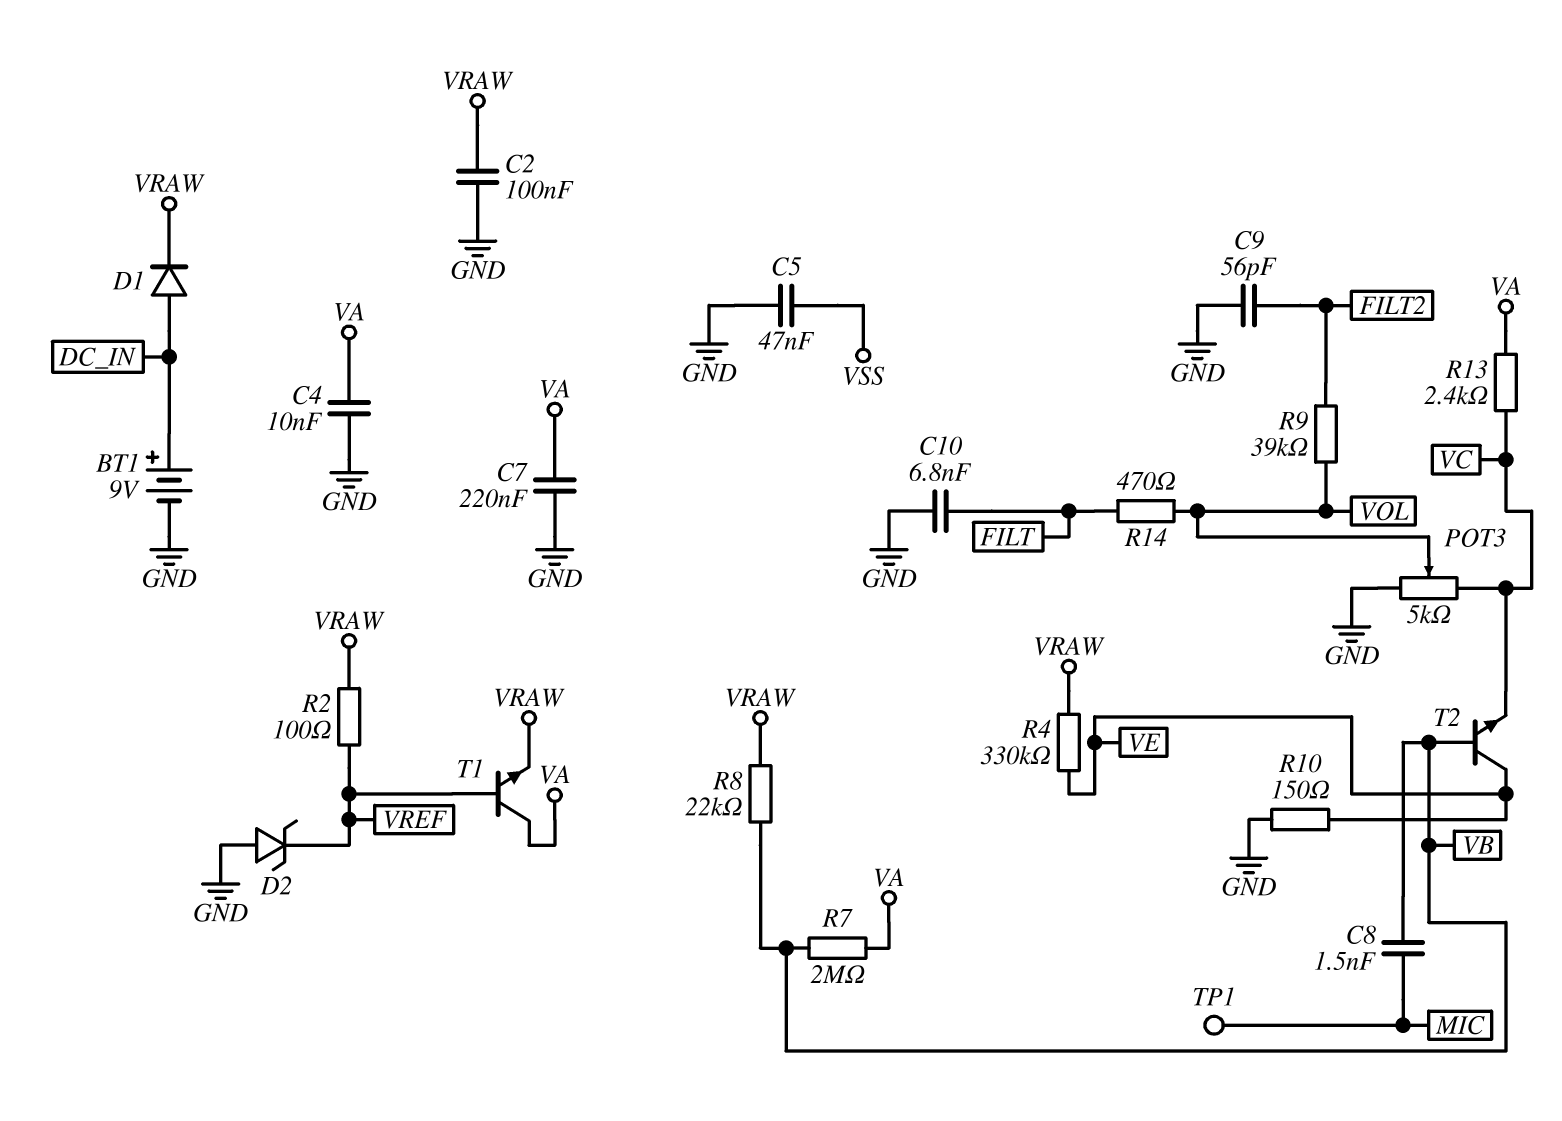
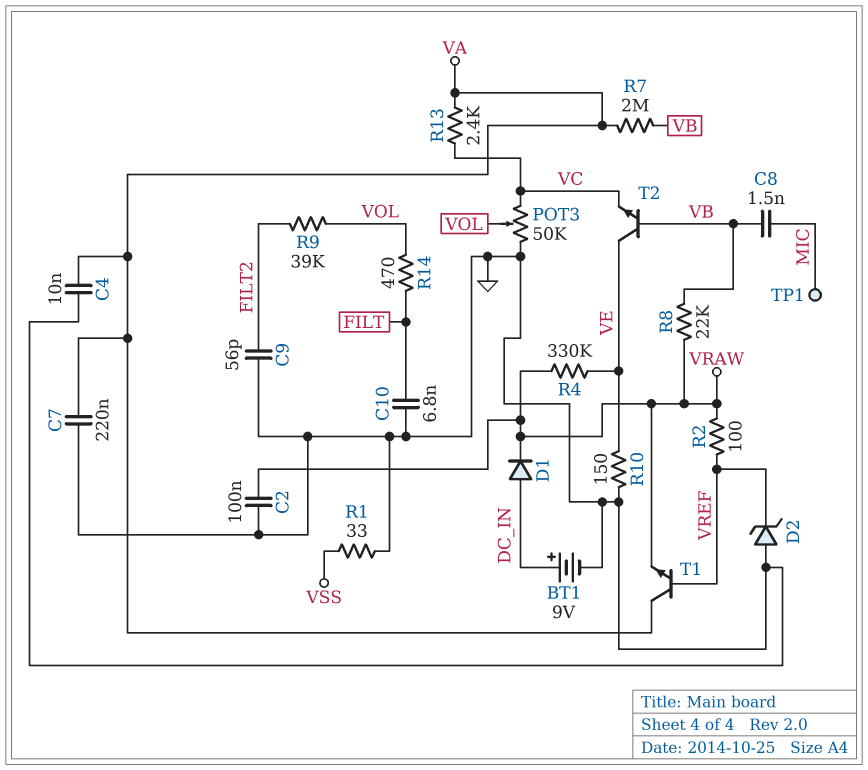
C5: 47nF (GND, VSS) -> none
POT3: 5k (GND, VC, wiper VOL) -> 50k (GND, VC, wiper VOL)
R1: none -> 33 (GND, VSS)

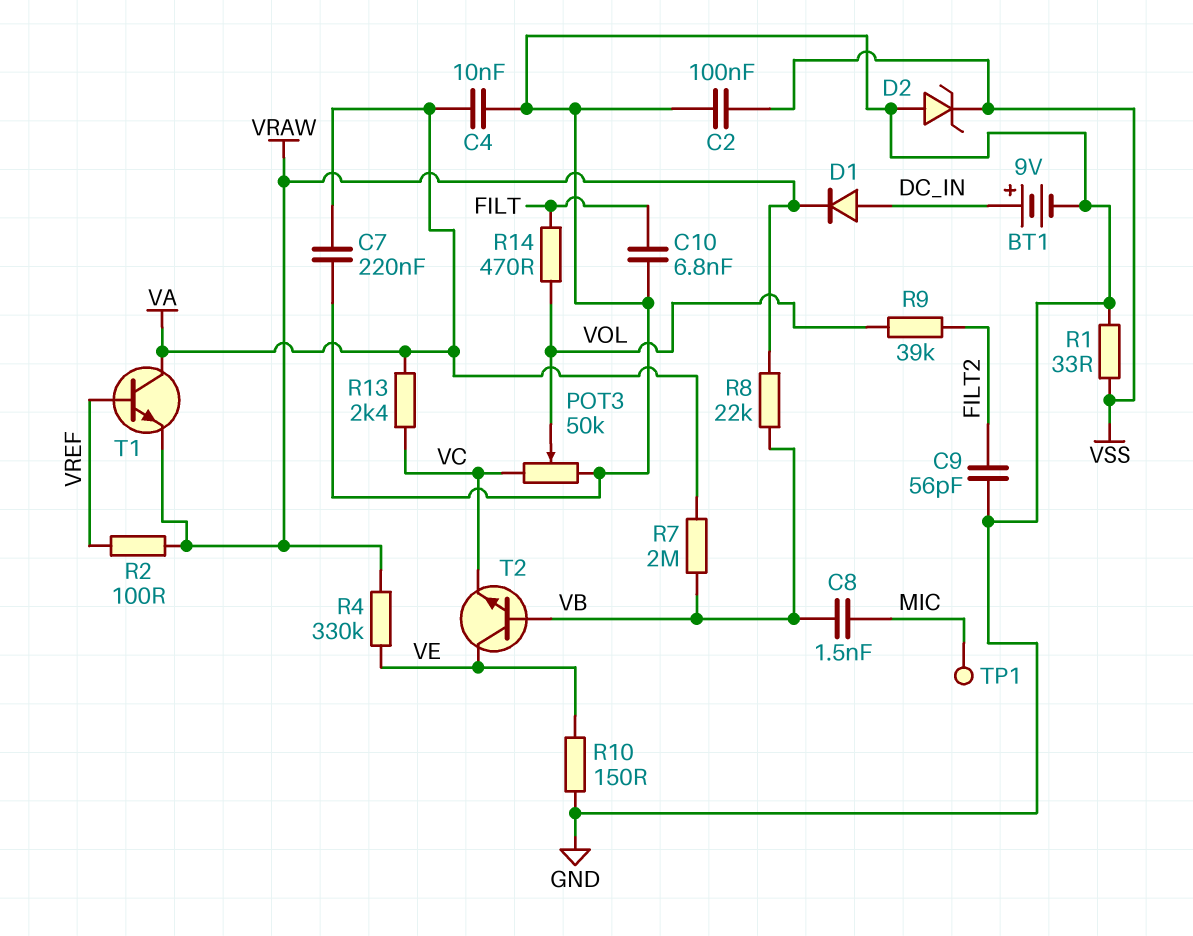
C2: 100nF (GND, VRAW) -> 100nF (GND, VSS)
D2: zener (A GND, K VREF) -> zener (A GND, K VSS)

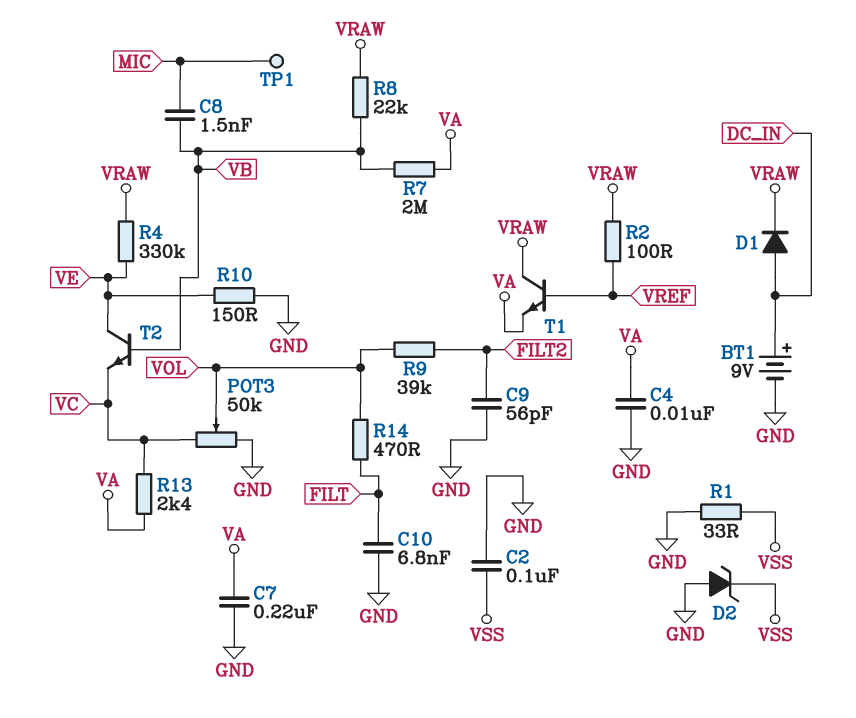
T1: NPN (B VREF, C VA, E VRAW) -> NPN (B VREF, C VRAW, E VA)

